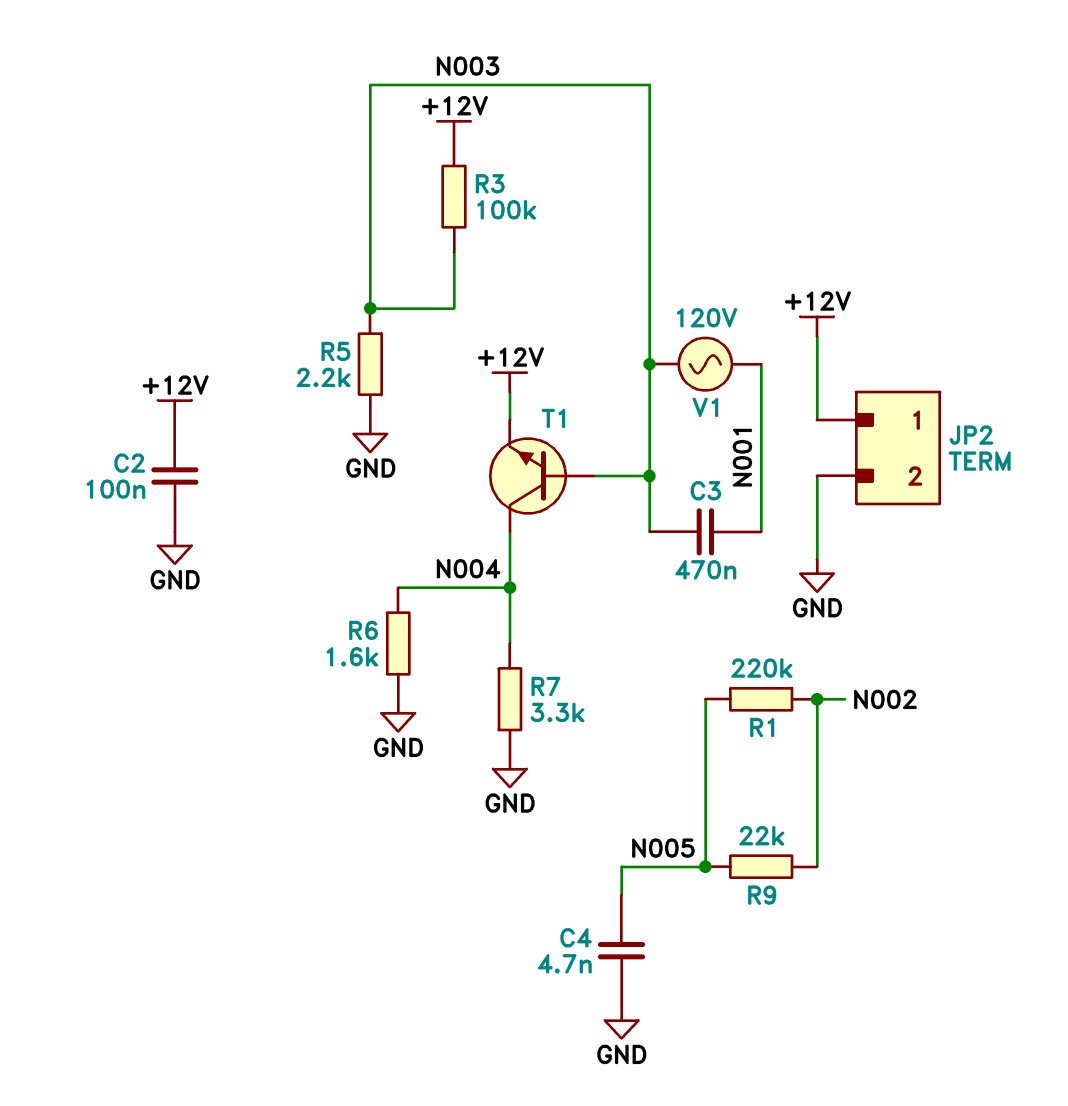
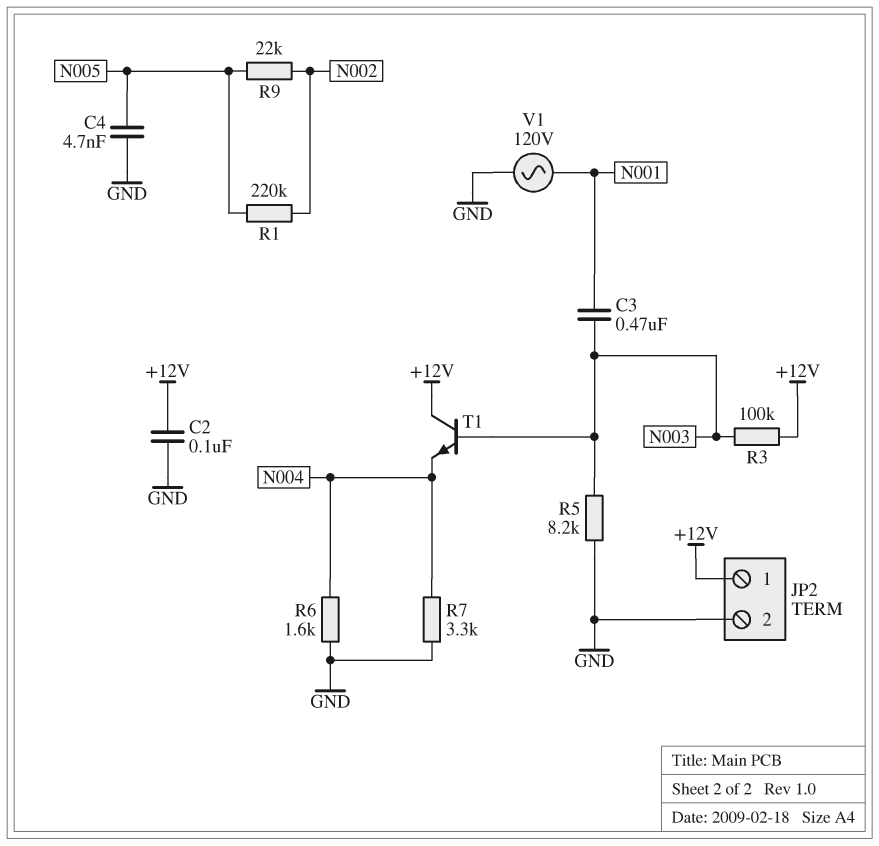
R5: 2.2k (GND, N003) -> 8.2k (GND, N003)
T1: NPN (B N003, C N004, E +12V) -> NPN (B N003, C +12V, E N004)
V1: AC 120V (N001, N003) -> AC 120V (GND, N001)

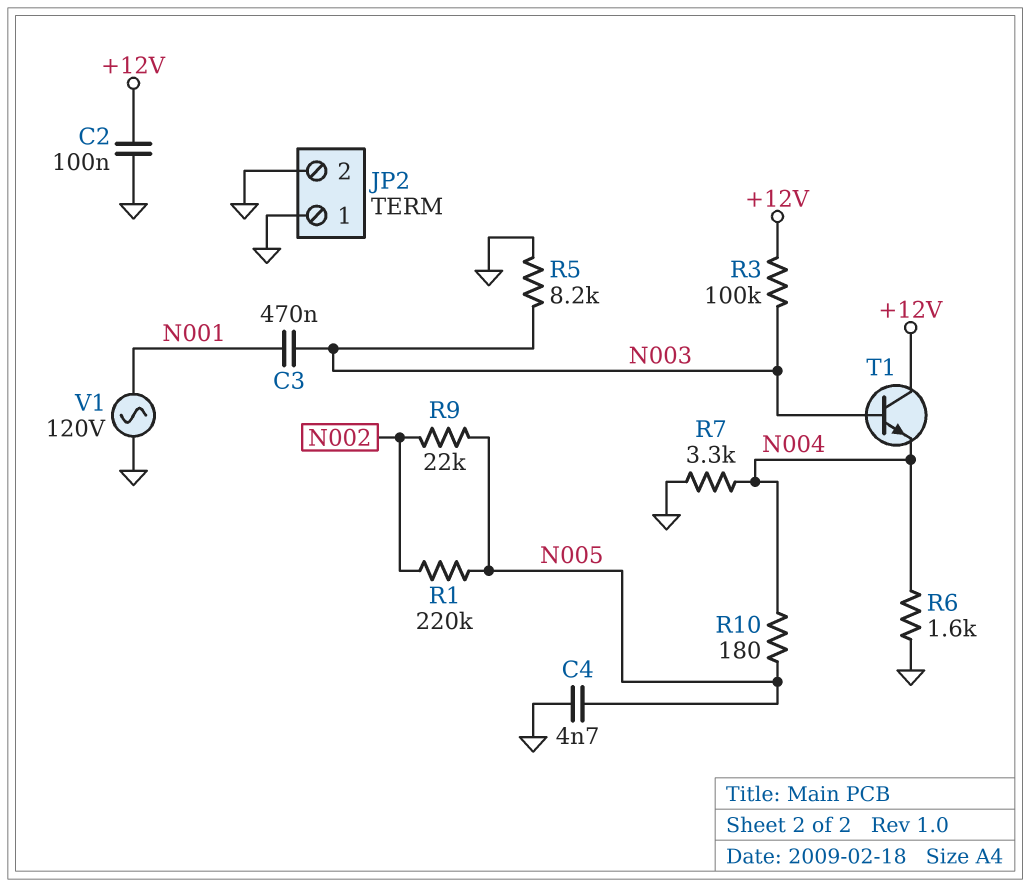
JP2 pin 1: +12V -> GND
R10: none -> 180 (N004, N005)

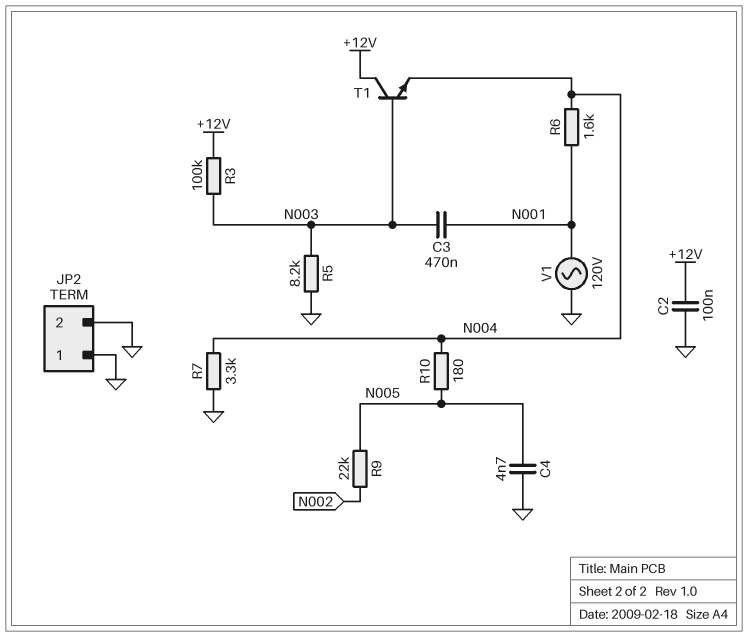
R1: 220k (N002, N005) -> none
R6: 1.6k (GND, N004) -> 1.6k (N001, N004)

